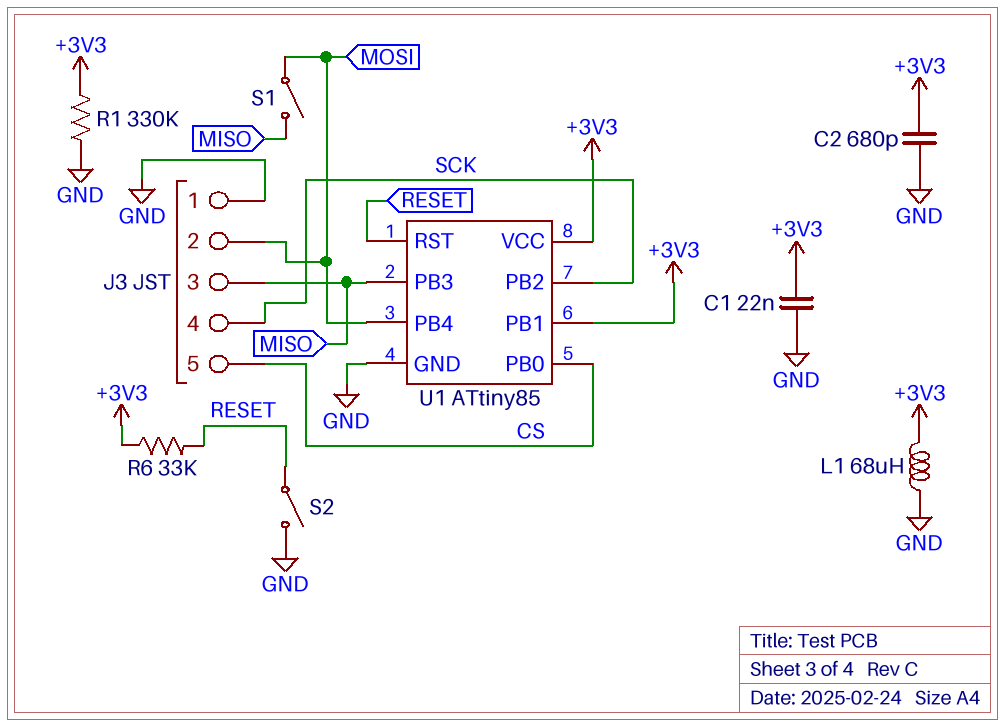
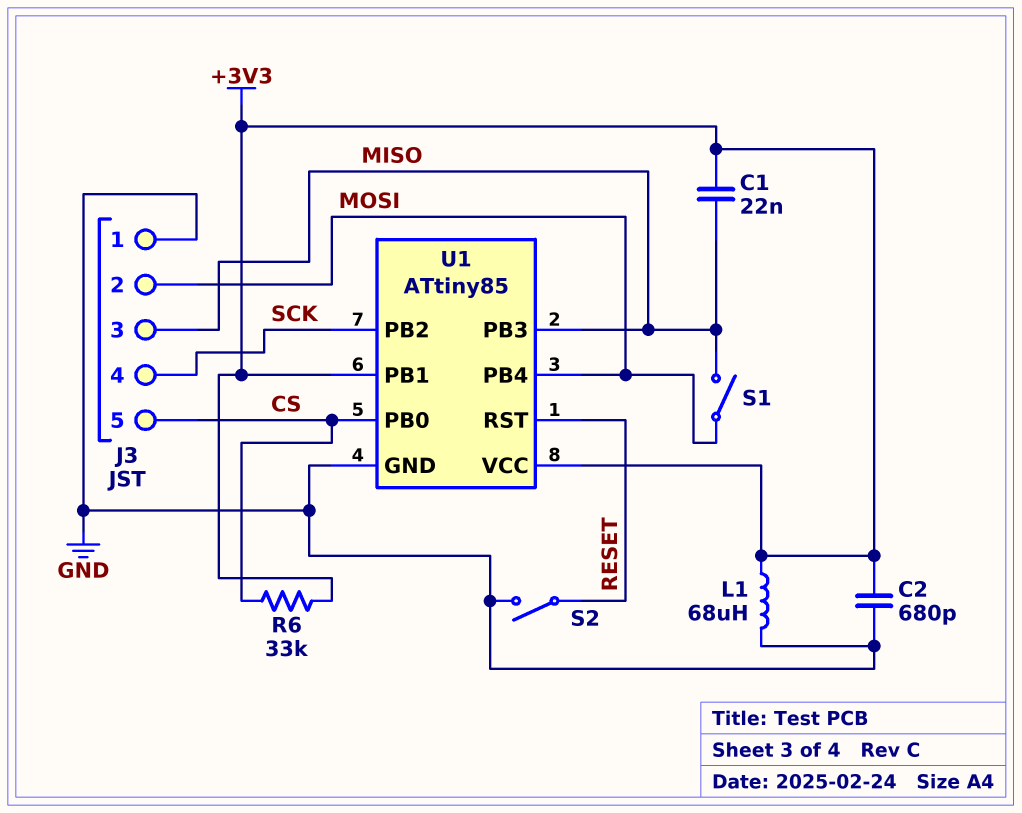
C1: 22nF (+3V3, GND) -> 22nF (+3V3, MISO)
R1: 330k (+3V3, GND) -> none
R6: 33k (+3V3, RESET) -> 33k (+3V3, CS)

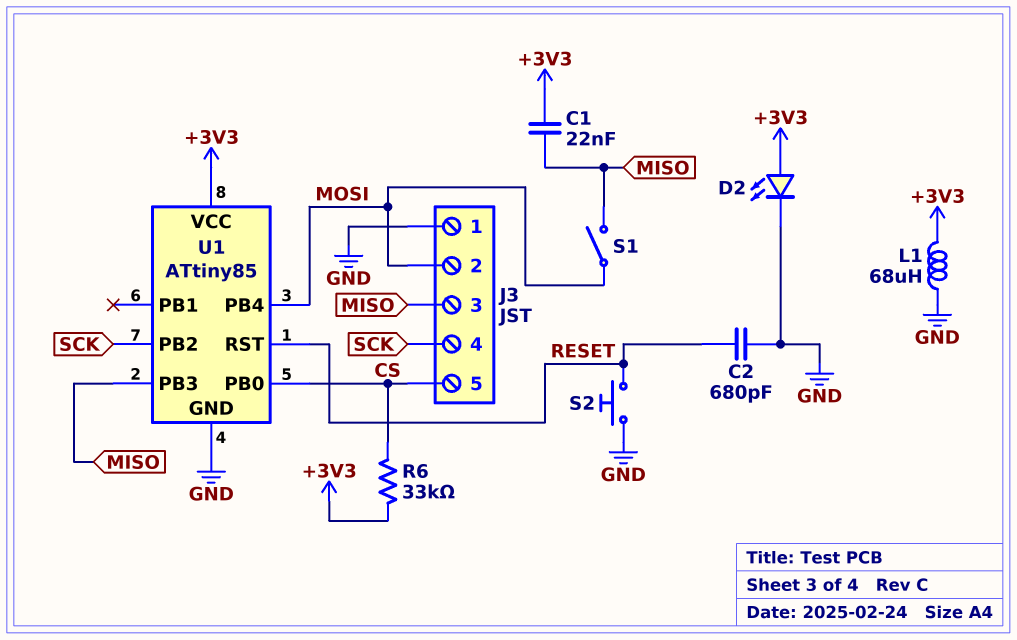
C2: 680pF (+3V3, GND) -> 680pF (GND, RESET)
D2: none -> LED (A +3V3, K GND)
S2: switch (GND, RESET) -> button (GND, RESET)
U1 pin PB1: +3V3 -> none

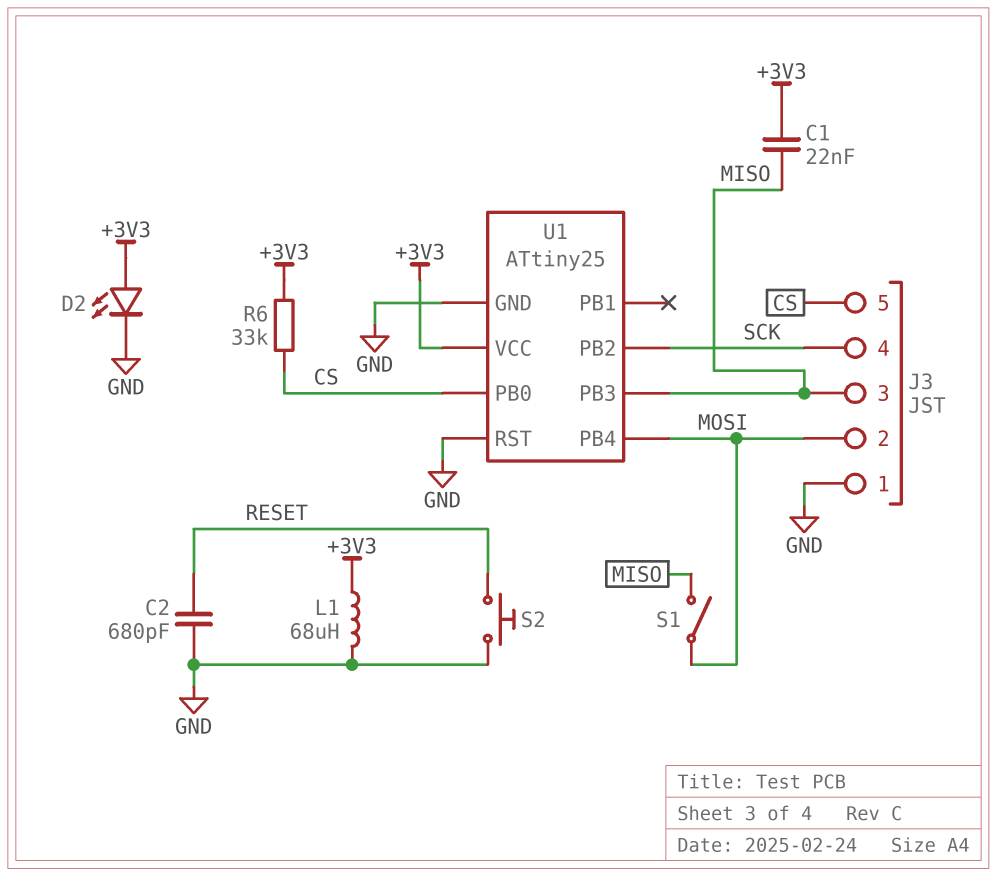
U1: ATtiny85 -> ATtiny25
U1 pin RST: RESET -> GND

